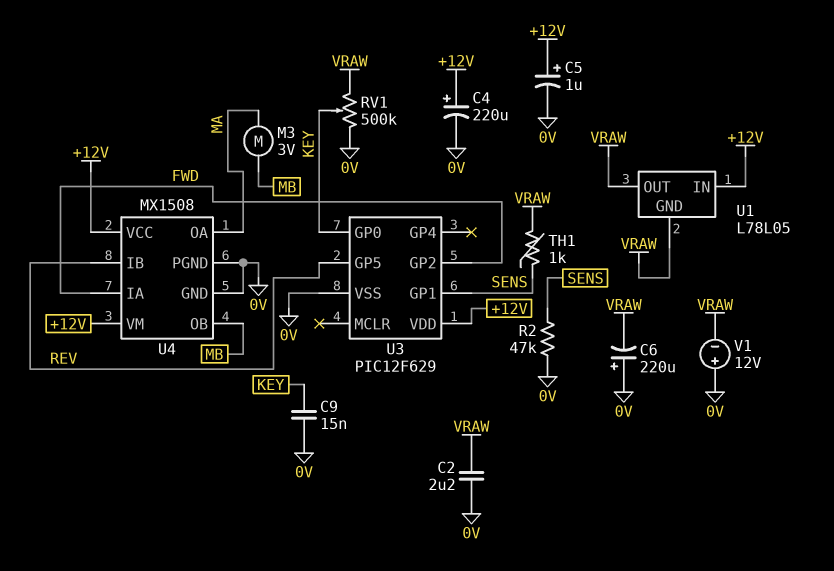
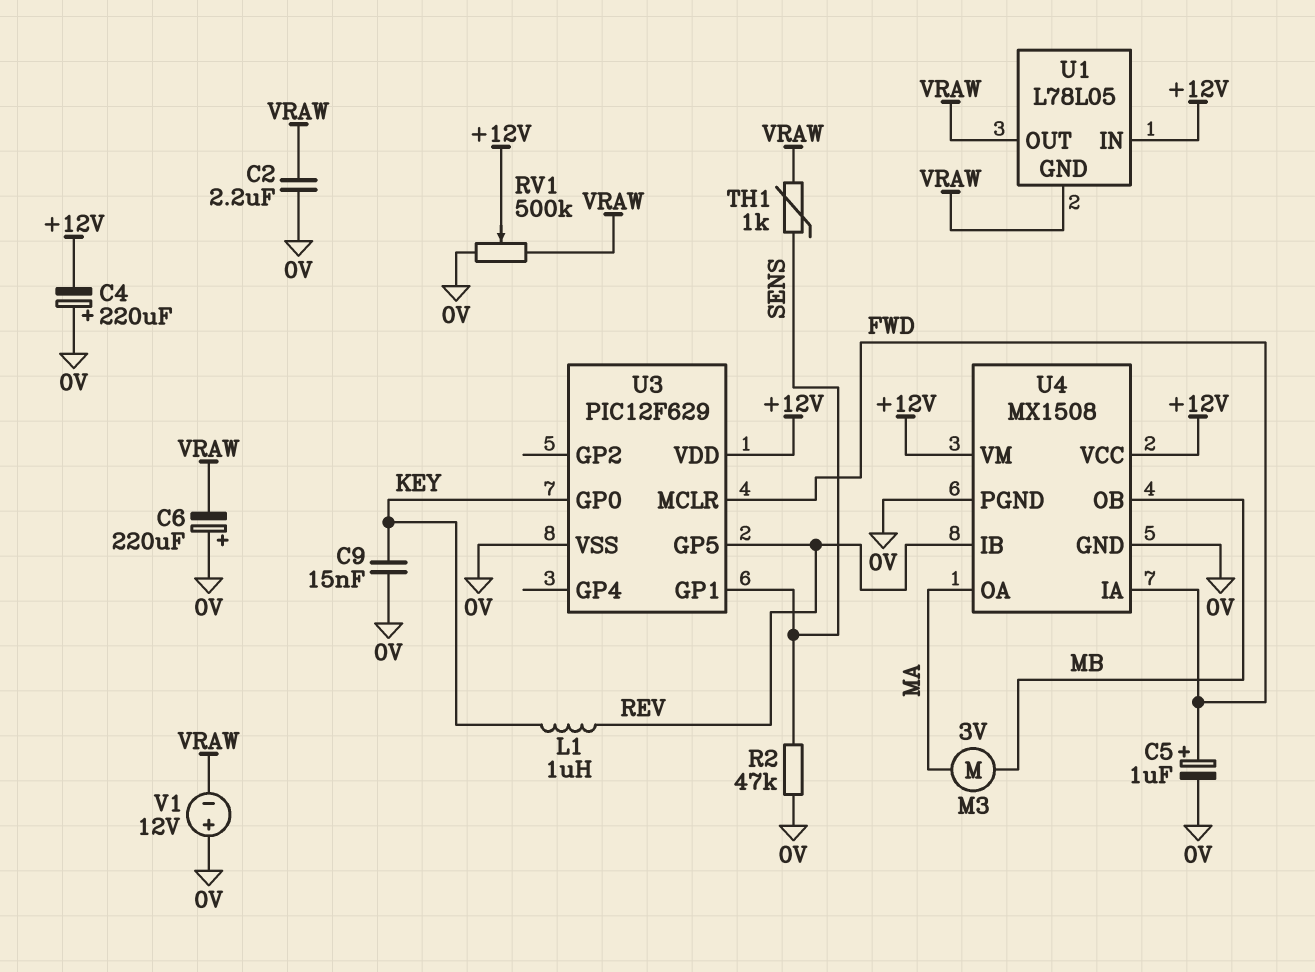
C4: 220uF (plus +12V, minus 0V) -> 220uF (plus 0V, minus +12V)
C5: 1uF (plus +12V, minus 0V) -> 1uF (plus FWD, minus 0V)
L1: none -> 1uH (KEY, REV)
RV1: 500k (0V, VRAW, wiper KEY) -> 500k (0V, VRAW, wiper +12V)
U3 pin GP2: FWD -> none
U3 pin MCLR: none -> FWD

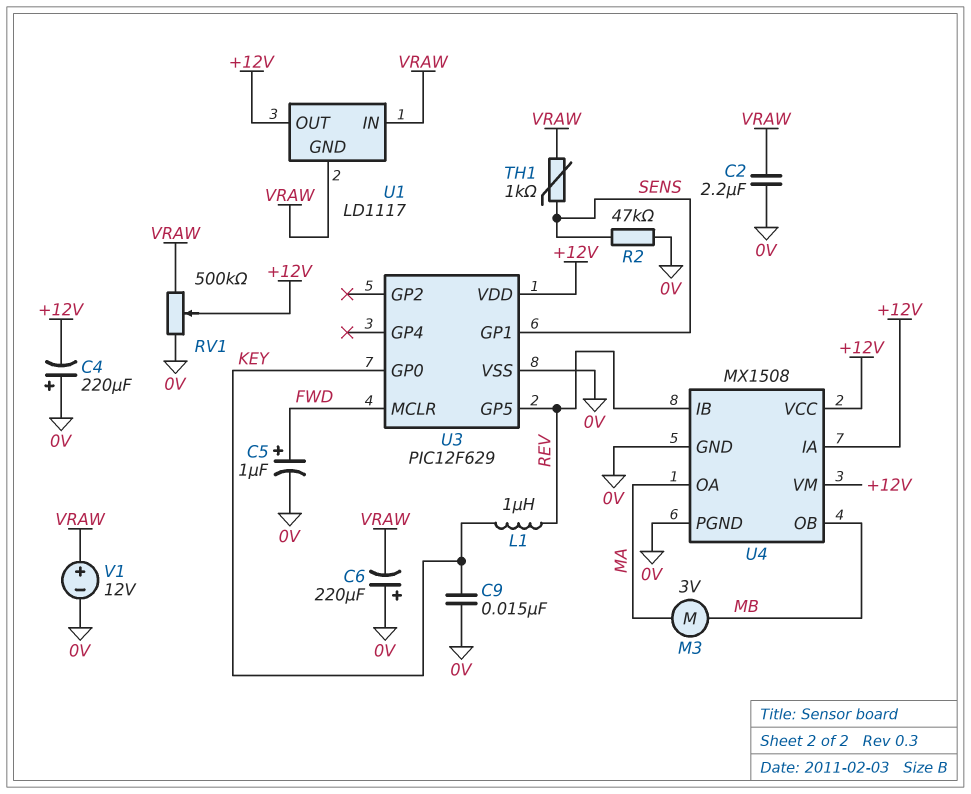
U1: L78L05 -> LD1117
U1 pin IN: +12V -> VRAW
U1 pin OUT: VRAW -> +12V
U4 pin IA: FWD -> +12V
V1: 12V (plus 0V, minus VRAW) -> 12V (plus VRAW, minus 0V)

